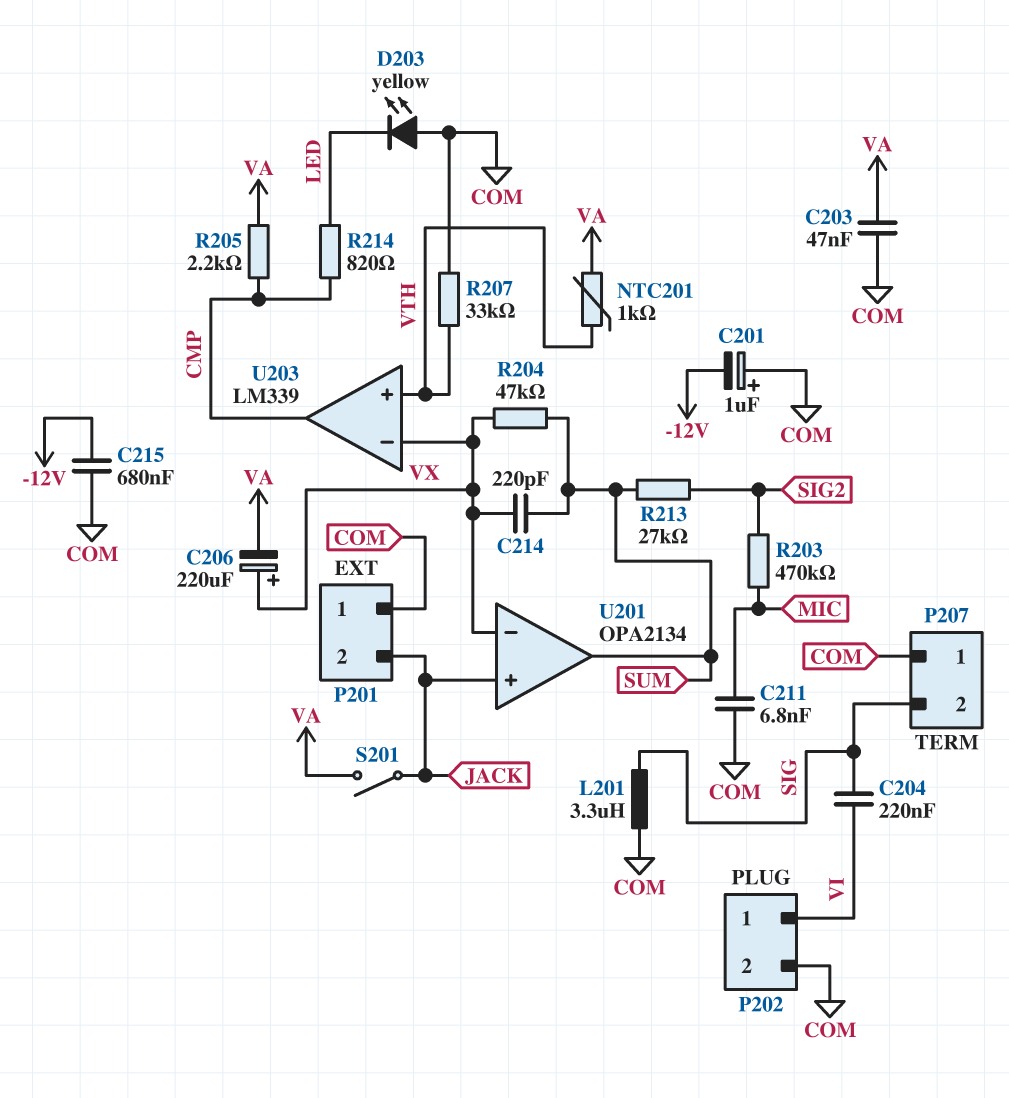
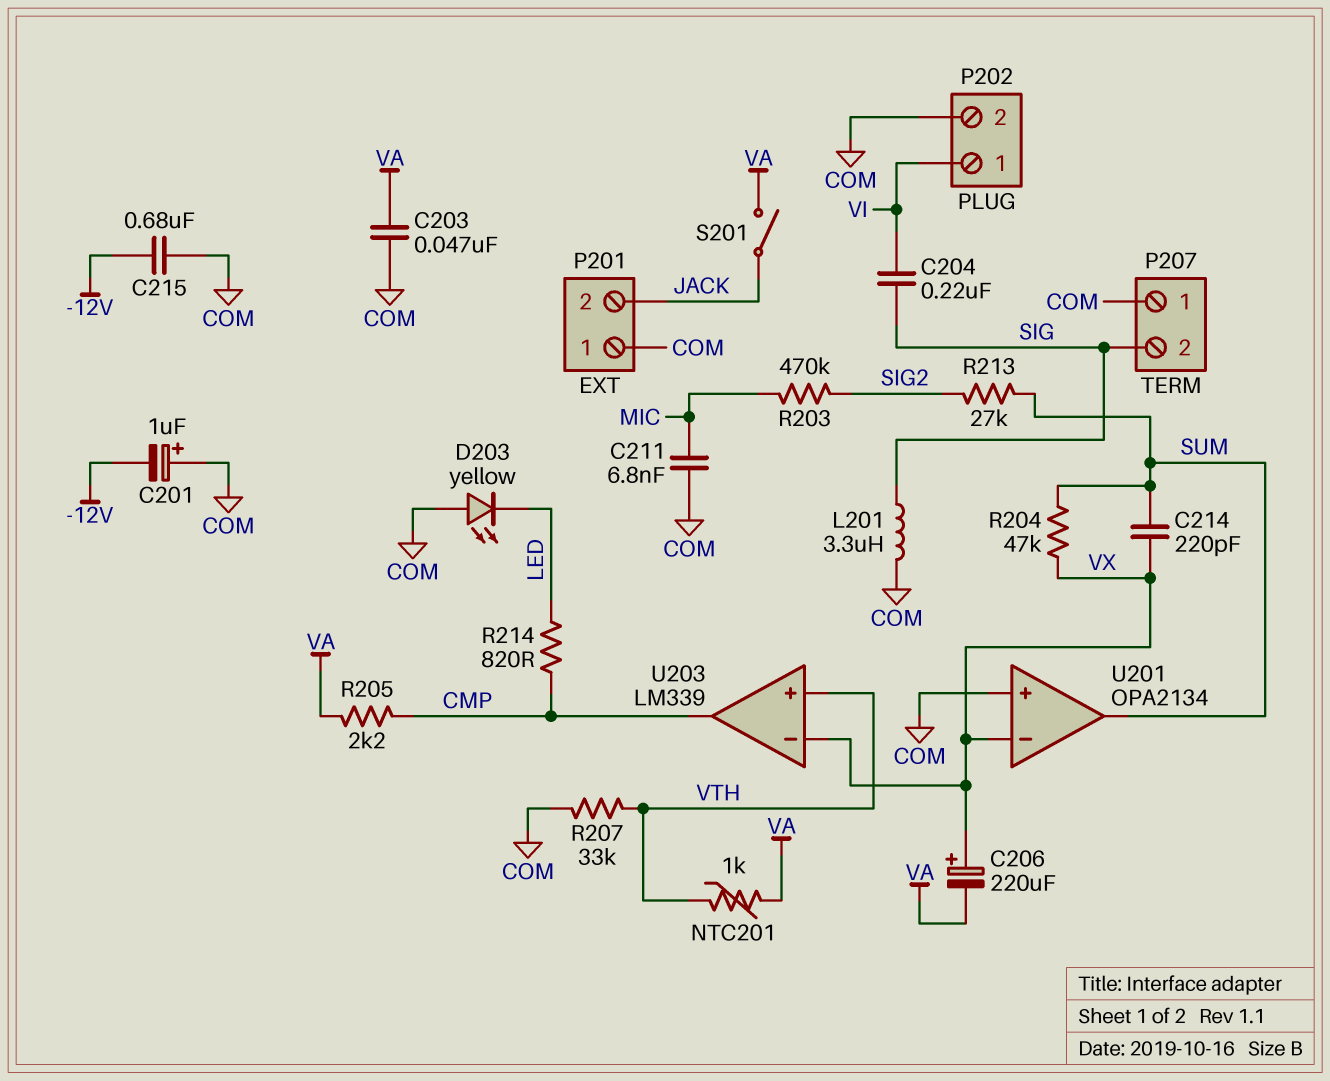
U201 pin in+: JACK -> COM

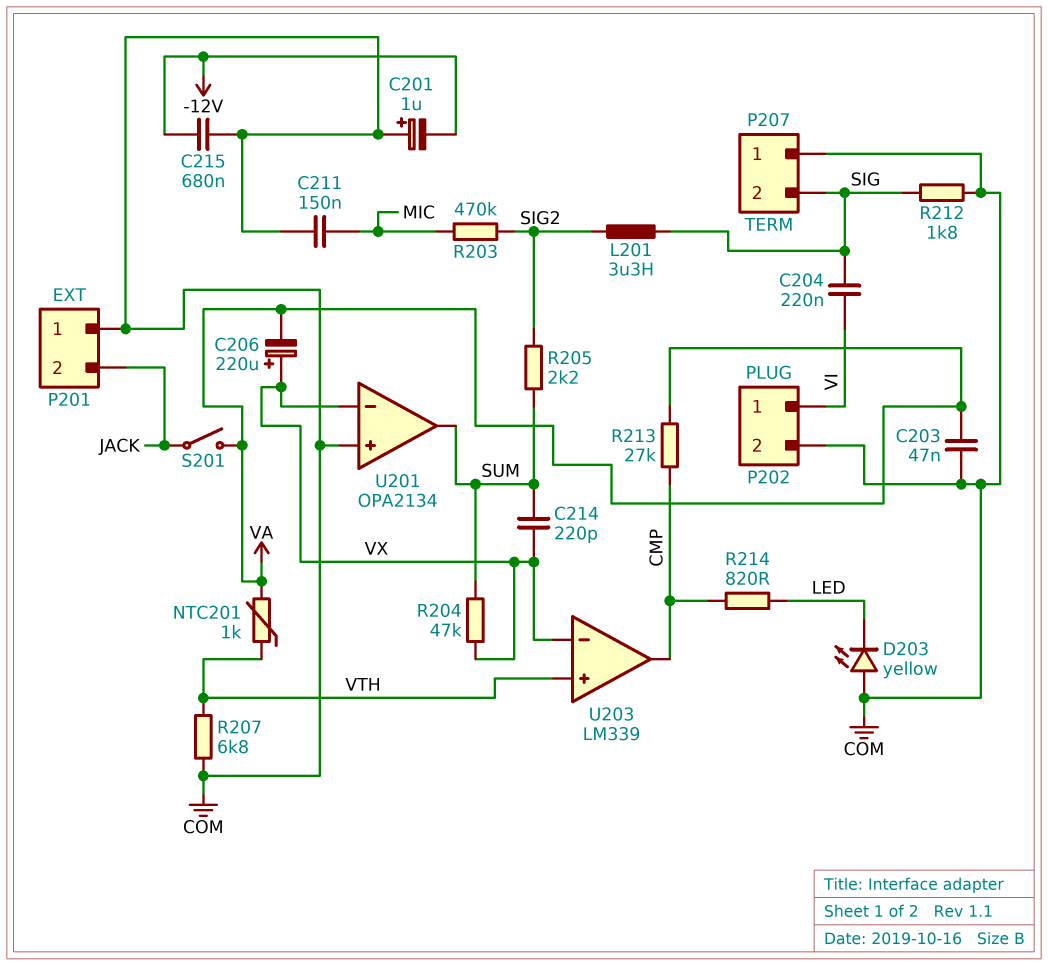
C211: 6.8nF (COM, MIC) -> 150nF (COM, MIC)
L201: 3.3uH (COM, SIG) -> 3.3uH (SIG, SIG2)
R205: 2.2k (CMP, VA) -> 2.2k (SIG2, SUM)
R207: 33k (COM, VTH) -> 6.8k (COM, VTH)
R212: none -> 1.8k (COM, SIG)
R213: 27k (SIG2, SUM) -> 27k (CMP, VA)

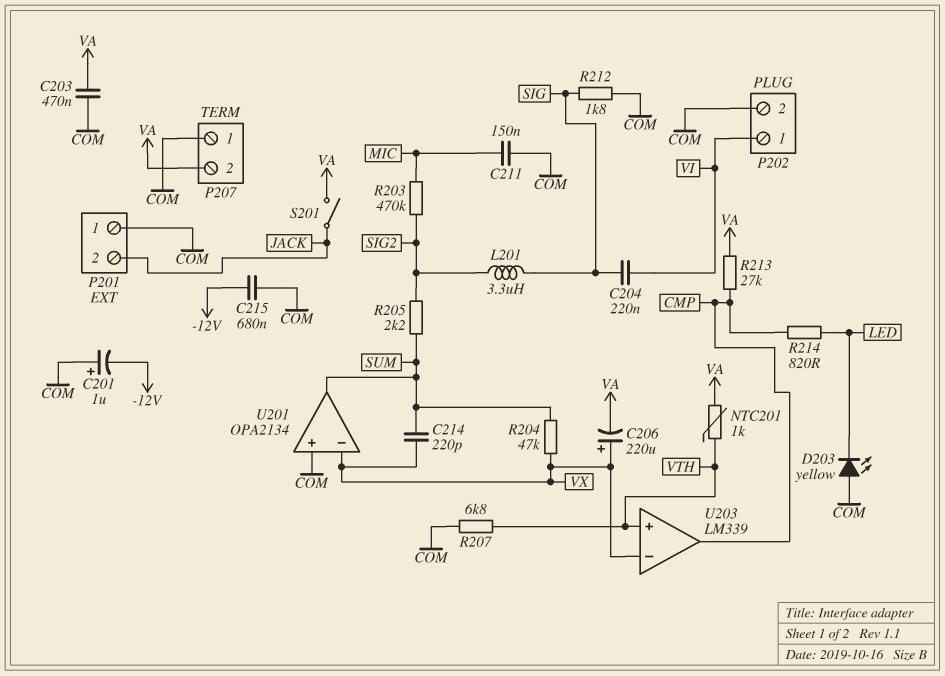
C203: 47nF (COM, VA) -> 470nF (COM, VA)
P207 pin 2: SIG -> VA

